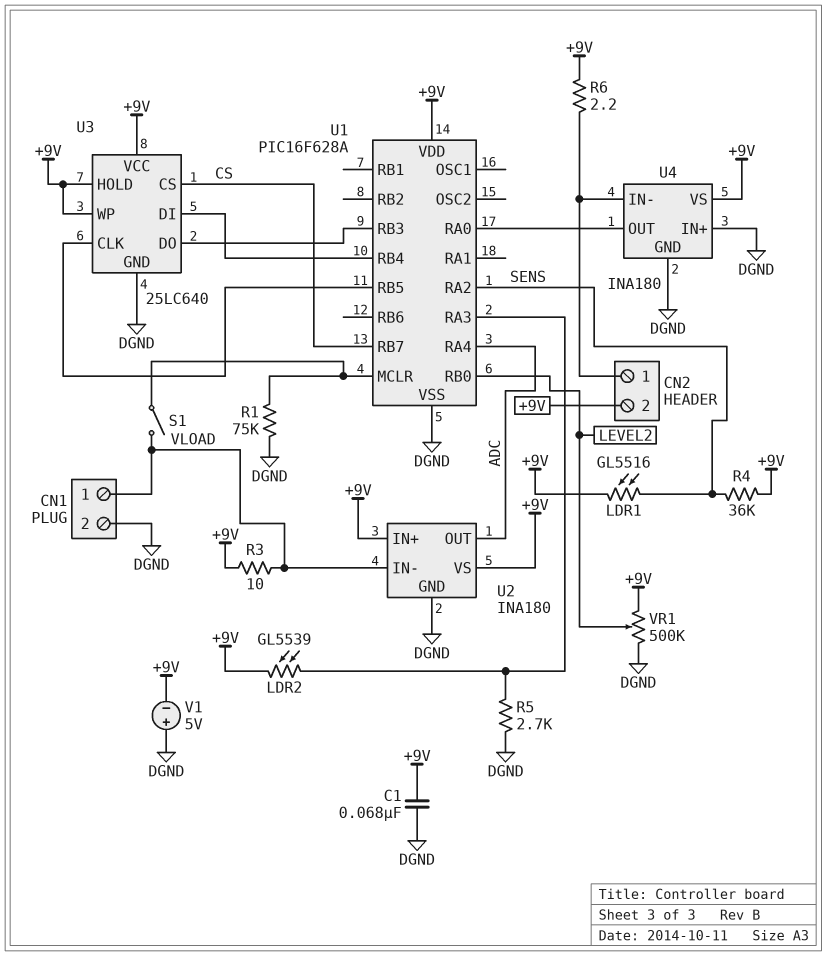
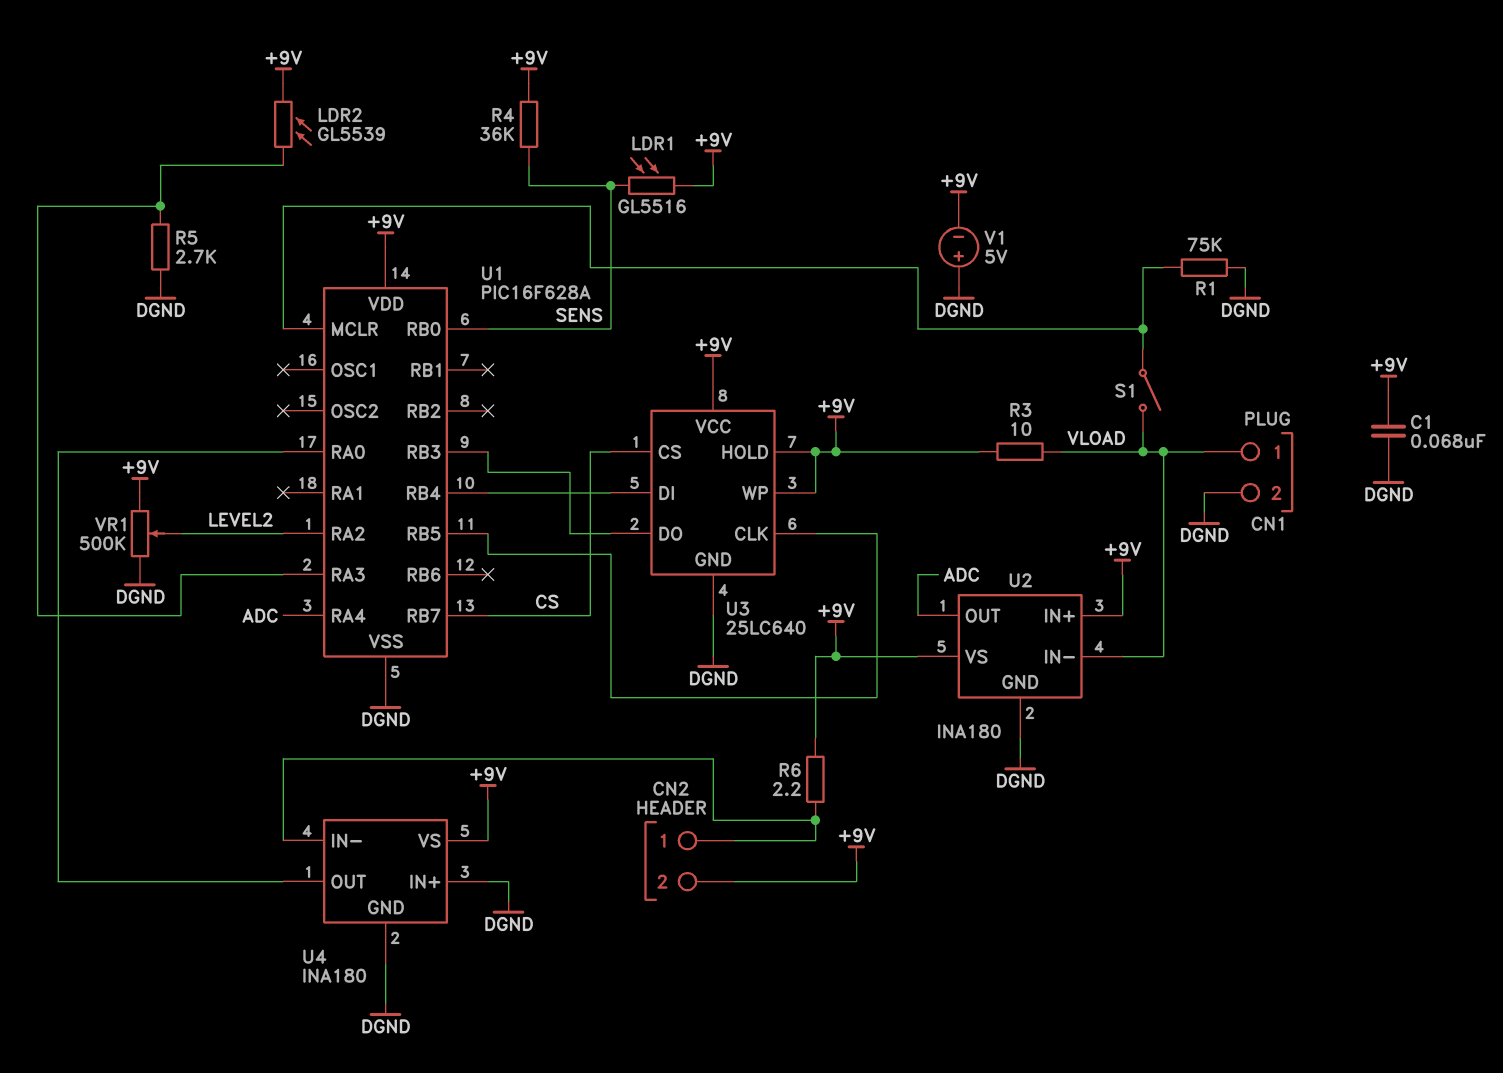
U1 pin RA2: SENS -> LEVEL2
U1 pin RB0: LEVEL2 -> SENS

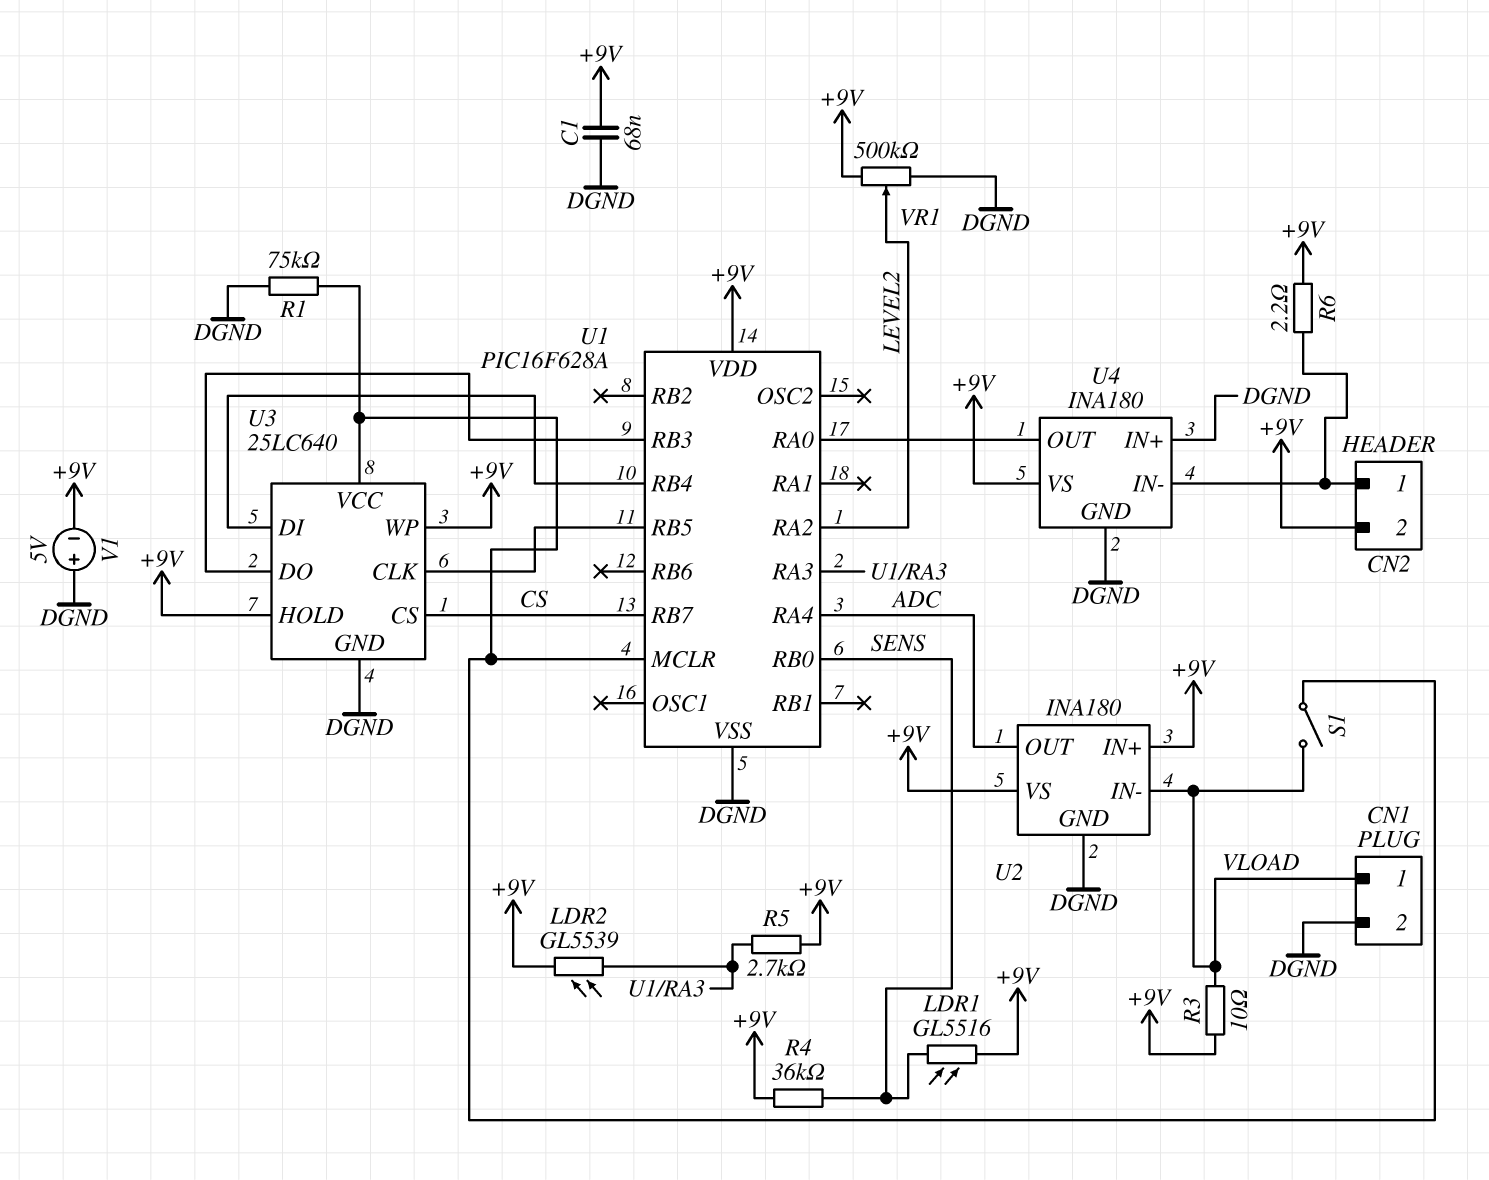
R5: 2.7k (DGND, U1/RA3) -> 2.7k (+9V, U1/RA3)
U3 pin VCC: +9V -> U1/MCLR

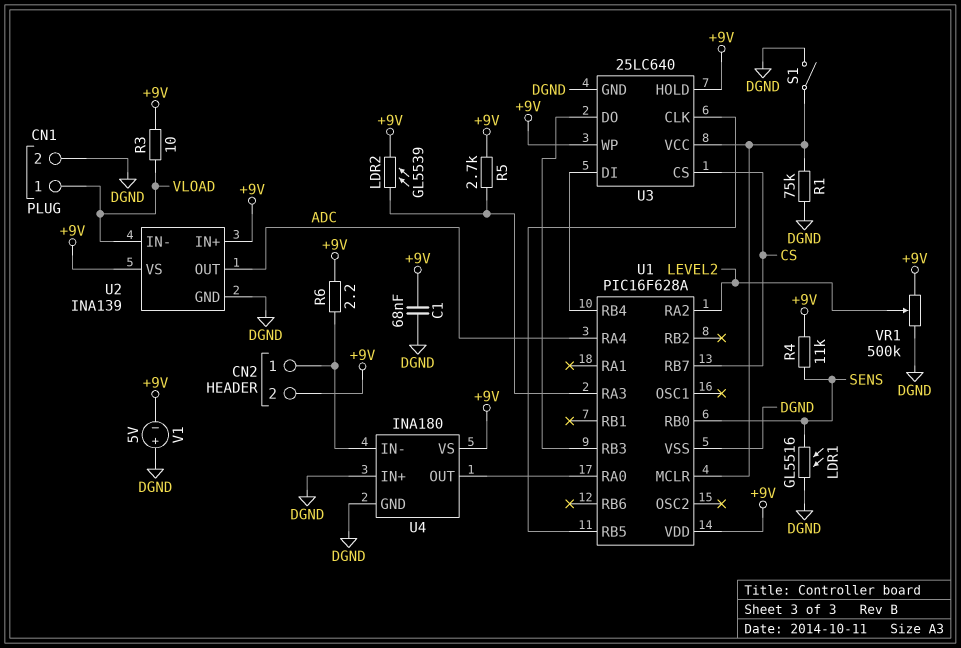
LDR1: GL5516 (+9V, SENS) -> GL5516 (DGND, SENS)
R4: 36k (+9V, SENS) -> 11k (+9V, SENS)
S1: switch (U1/MCLR, VLOAD) -> switch (DGND, U1/MCLR)
U2: INA180 -> INA139

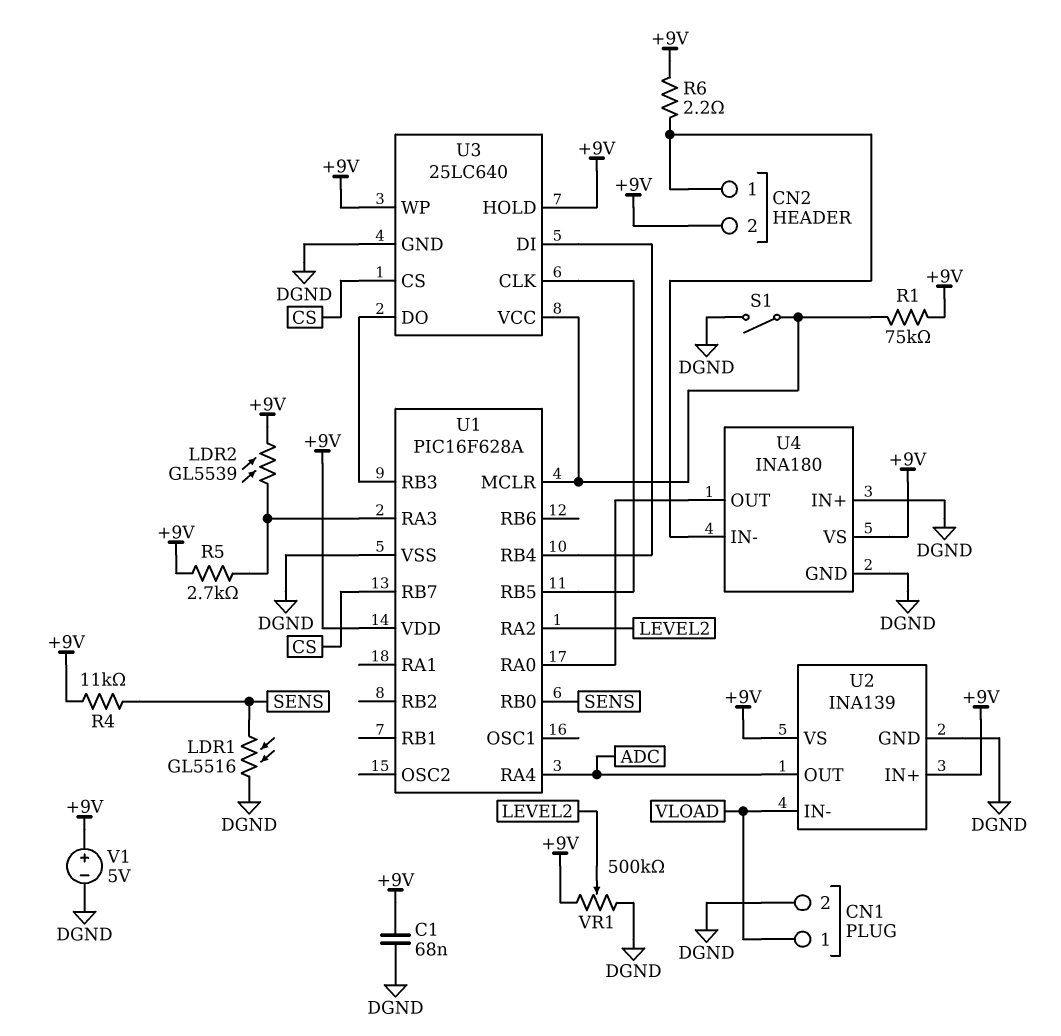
R1: 75k (DGND, U1/MCLR) -> 75k (+9V, U1/MCLR)
R3: 10 (+9V, VLOAD) -> none
V1: 5V (plus DGND, minus +9V) -> 5V (plus +9V, minus DGND)

